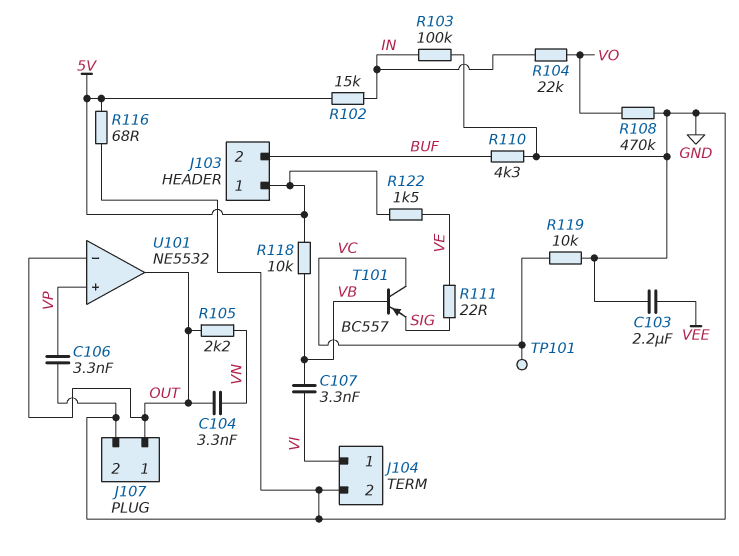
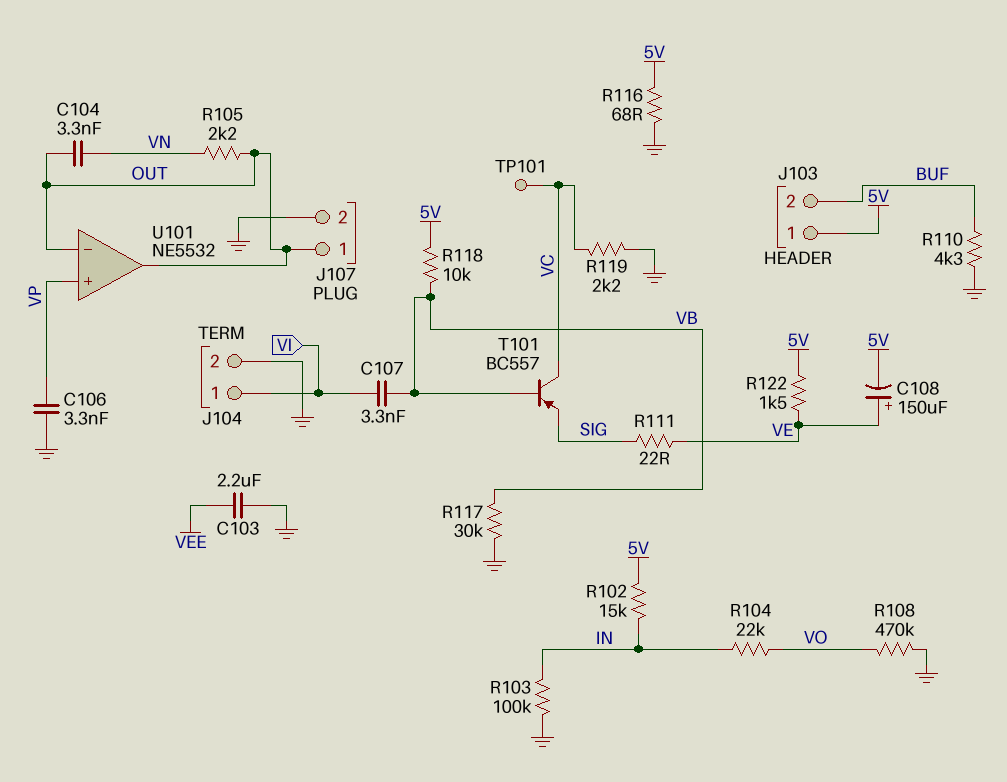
C108: none -> 150uF (plus VE, minus 5V)
R117: none -> 30k (GND, VB)
R119: 10k (GND, VC) -> 2.2k (GND, VC)

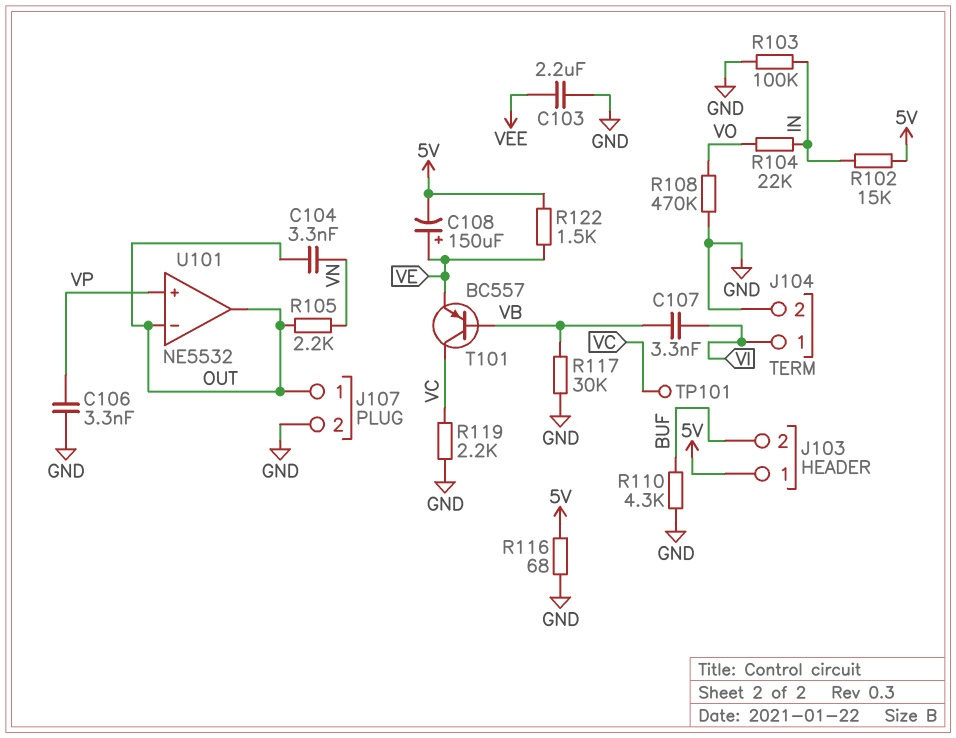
R111: 22 (SIG, VE) -> none
R118: 10k (5V, VB) -> none
T101: PNP BC557 (B VB, C VC, E SIG) -> PNP BC557 (B VB, C VC, E VE)

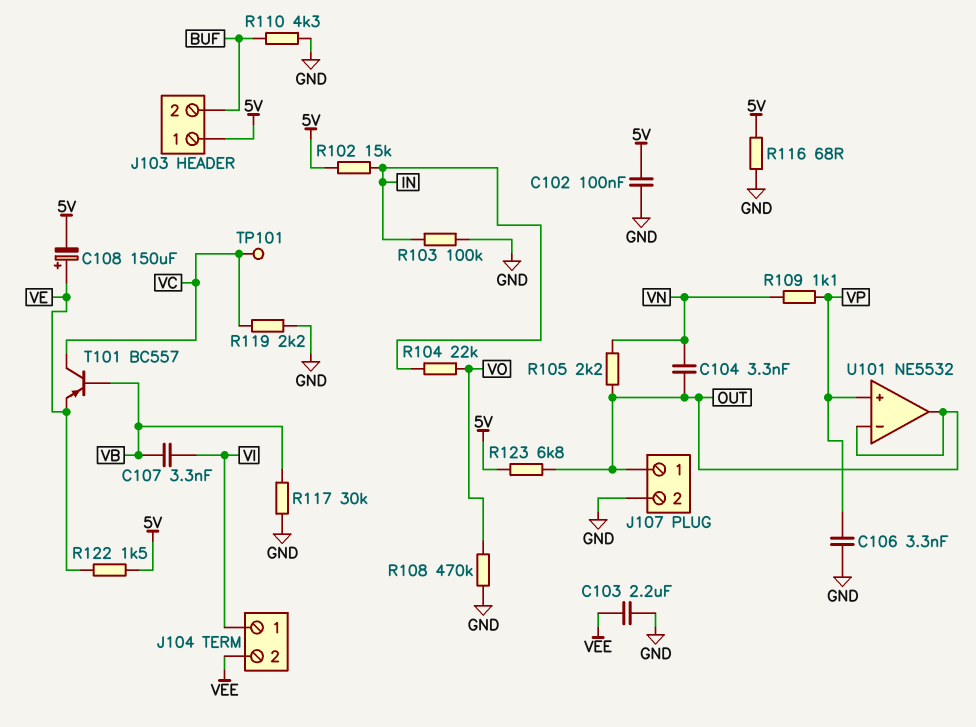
C102: none -> 100nF (5V, GND)
J104 pin 2: GND -> VEE
R109: none -> 1.1k (VN, VP)
R123: none -> 6.8k (5V, OUT)

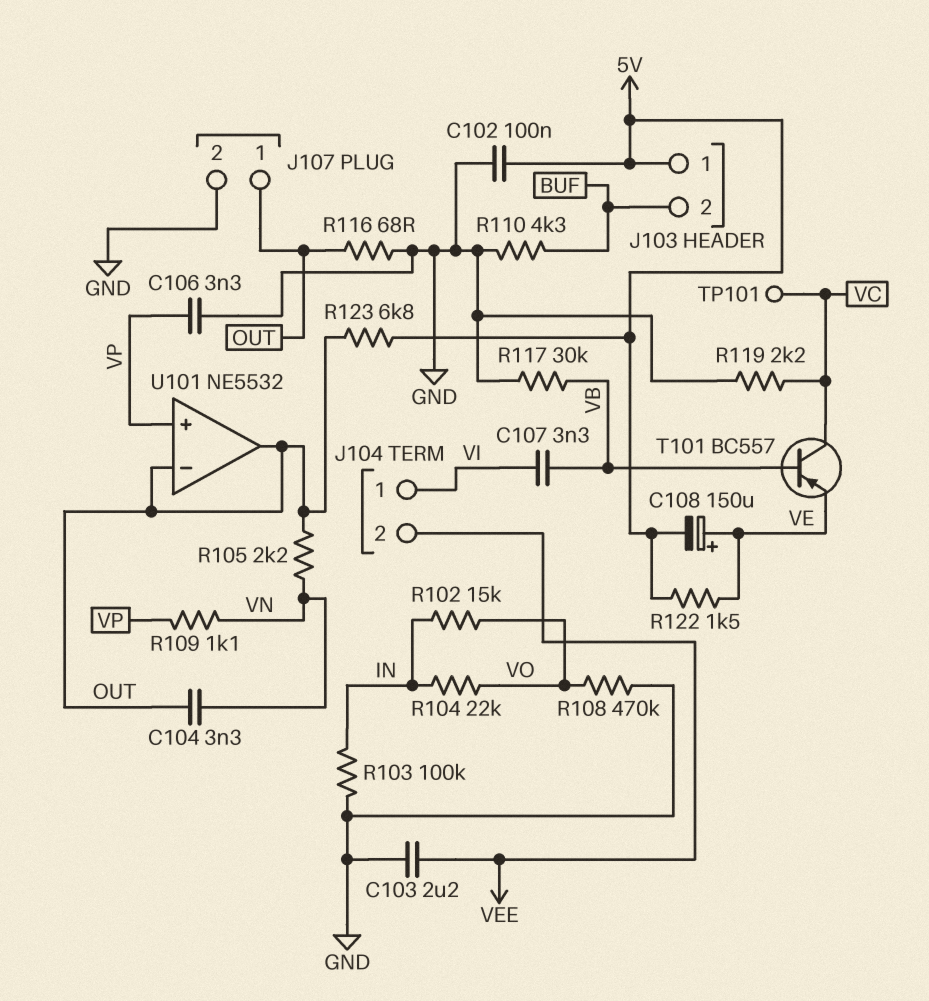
R102: 15k (5V, IN) -> 15k (IN, VO)
R116: 68 (5V, GND) -> 68 (GND, OUT)

